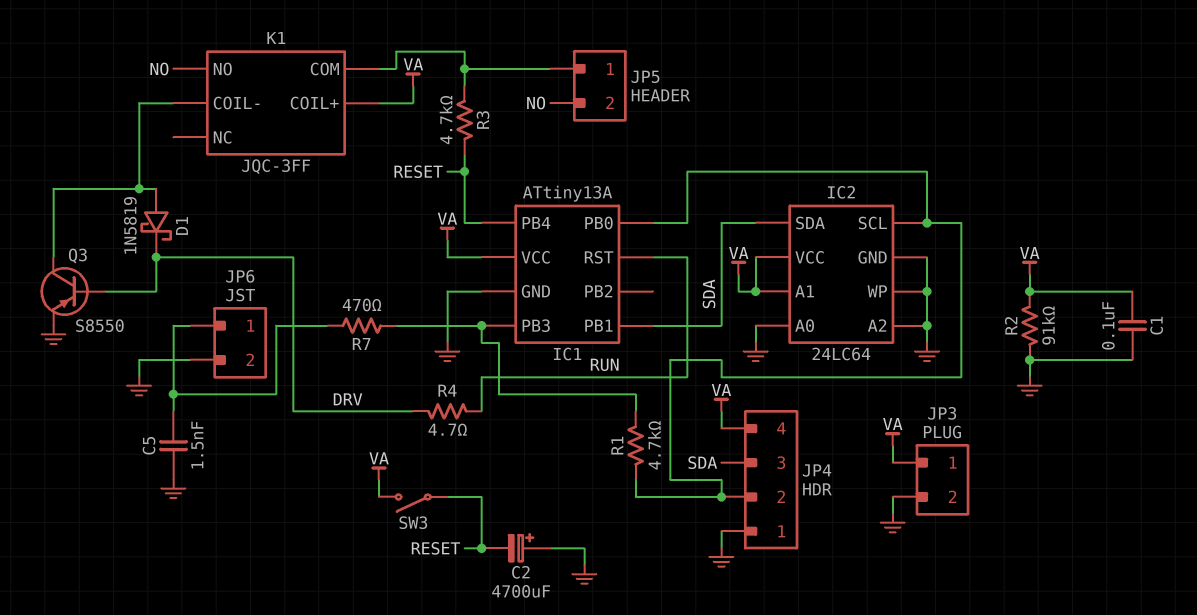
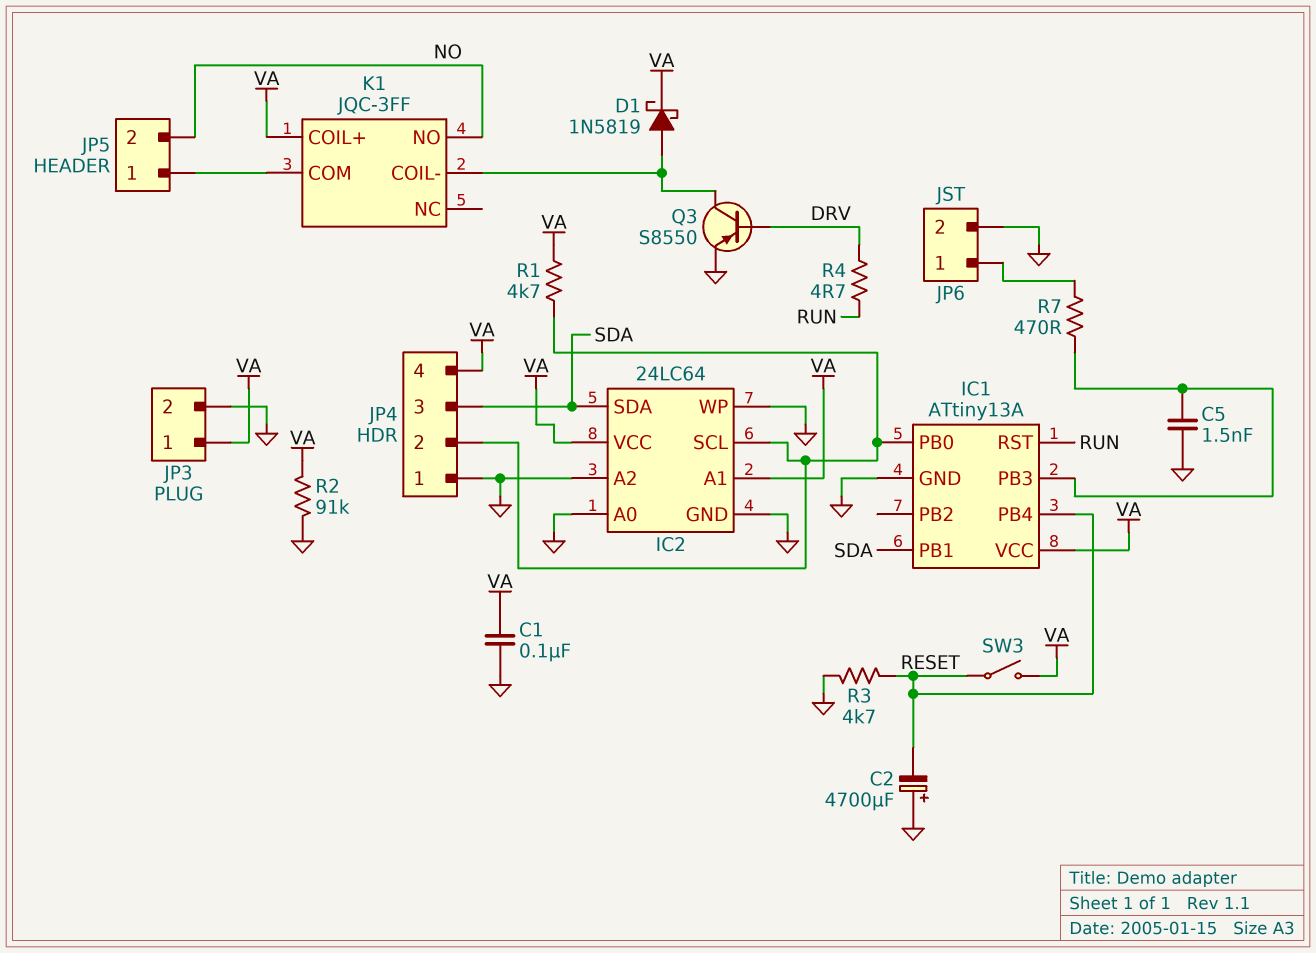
C5: 1.5nF (GND, JP6/1) -> 1.5nF (GND, IC1/PB3)
D1: schottky 1N5819 (A K1/COIL-, K DRV) -> schottky 1N5819 (A K1/COIL-, K VA)
R1: 4.7k (IC1/PB0, IC1/PB3) -> 4.7k (IC1/PB0, VA)
R3: 4.7k (JP5/1, RESET) -> 4.7k (GND, RESET)

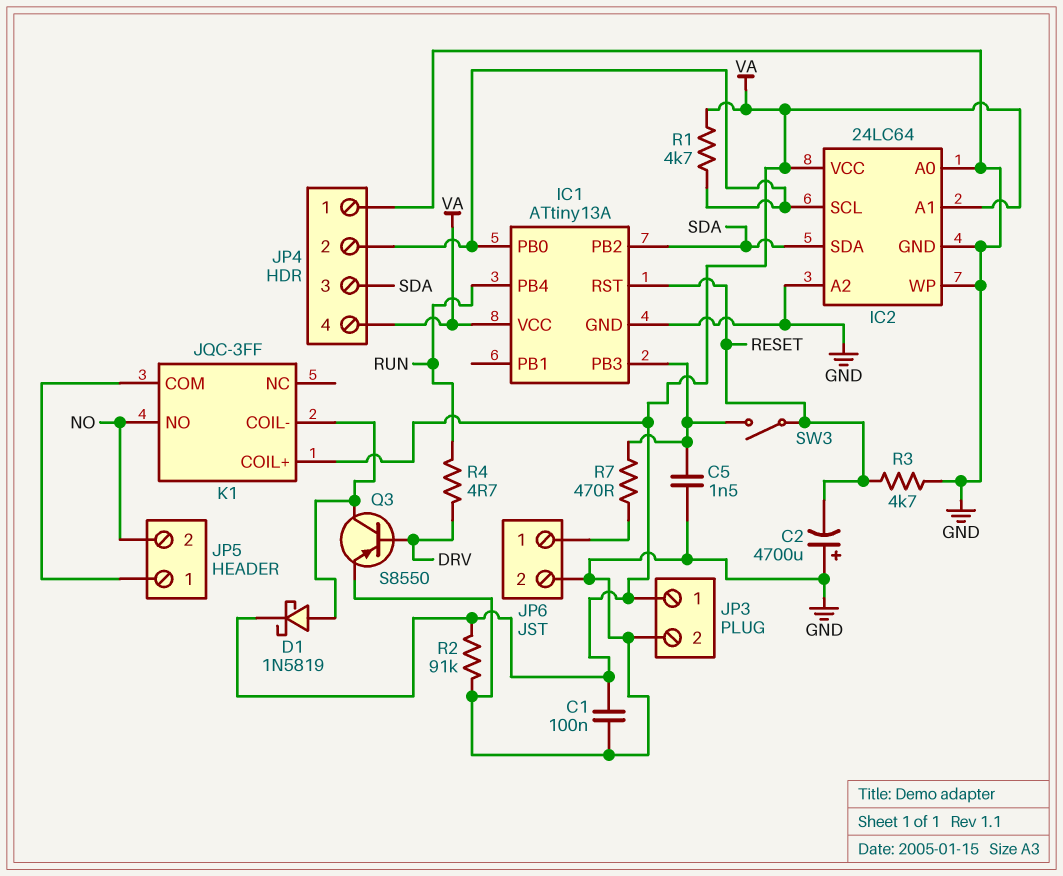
IC1 pin PB1: SDA -> none
IC1 pin PB2: none -> SDA
IC1 pin PB4: RESET -> RUN
IC1 pin RST: RUN -> RESET
SW3: switch (RESET, VA) -> switch (IC1/PB3, RESET)

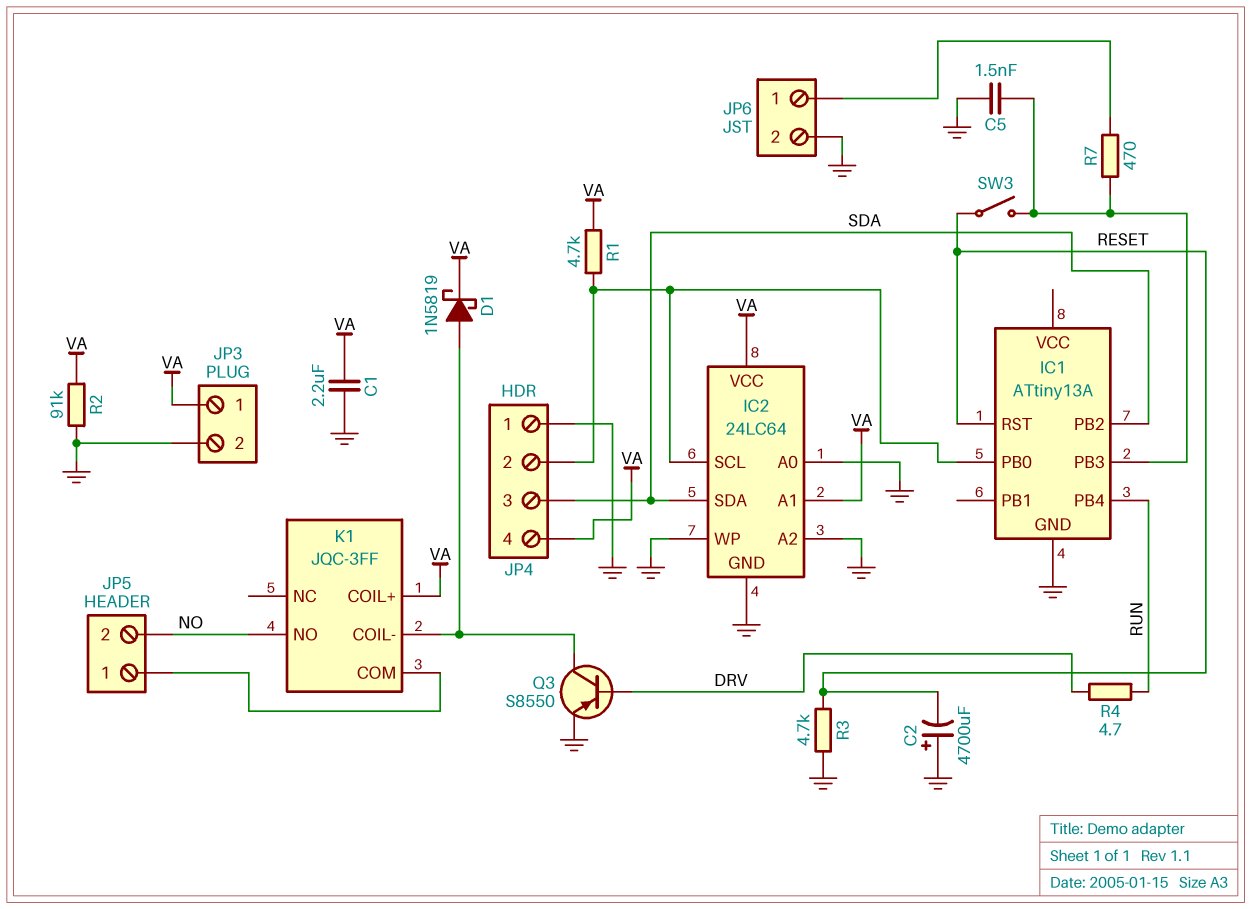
C1: 100nF (GND, VA) -> 2.2uF (GND, VA)
IC1 pin VCC: VA -> none

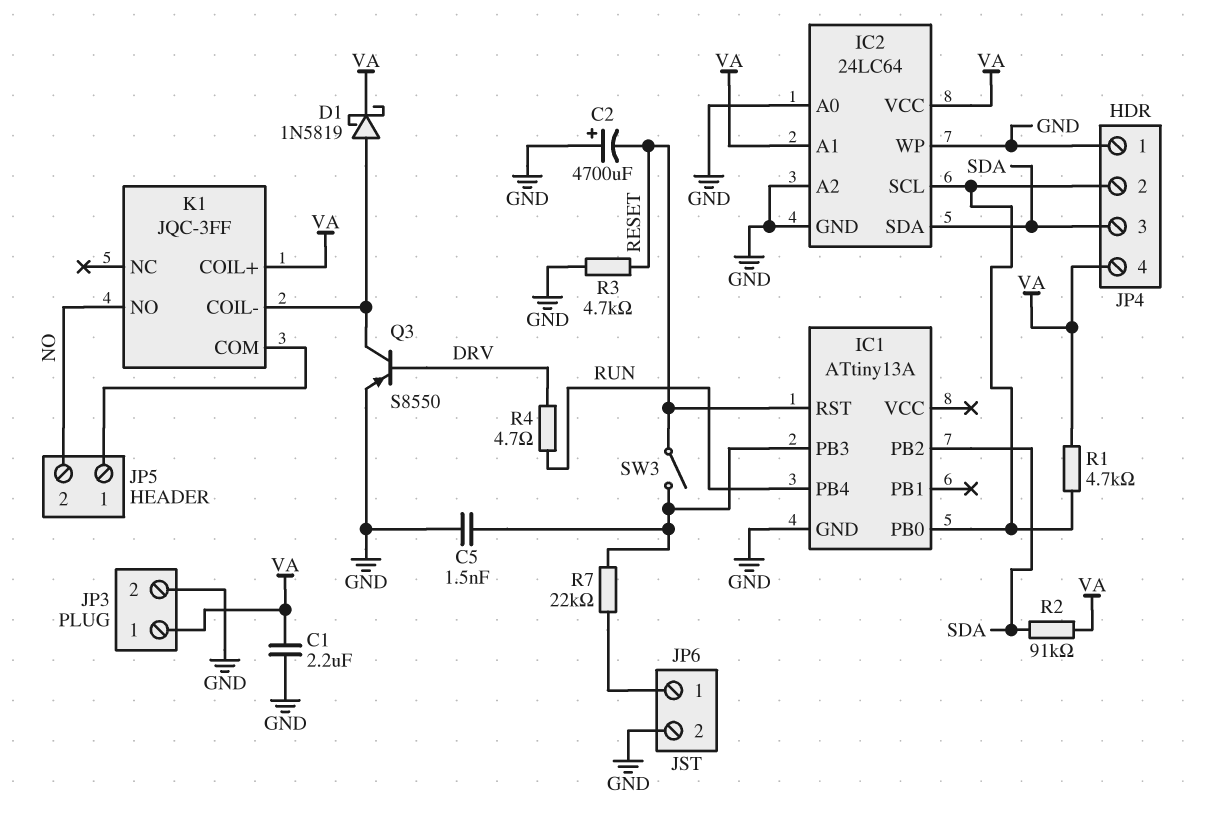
R2: 91k (GND, VA) -> 91k (SDA, VA)
R7: 470 (IC1/PB3, JP6/1) -> 22k (IC1/PB3, JP6/1)

